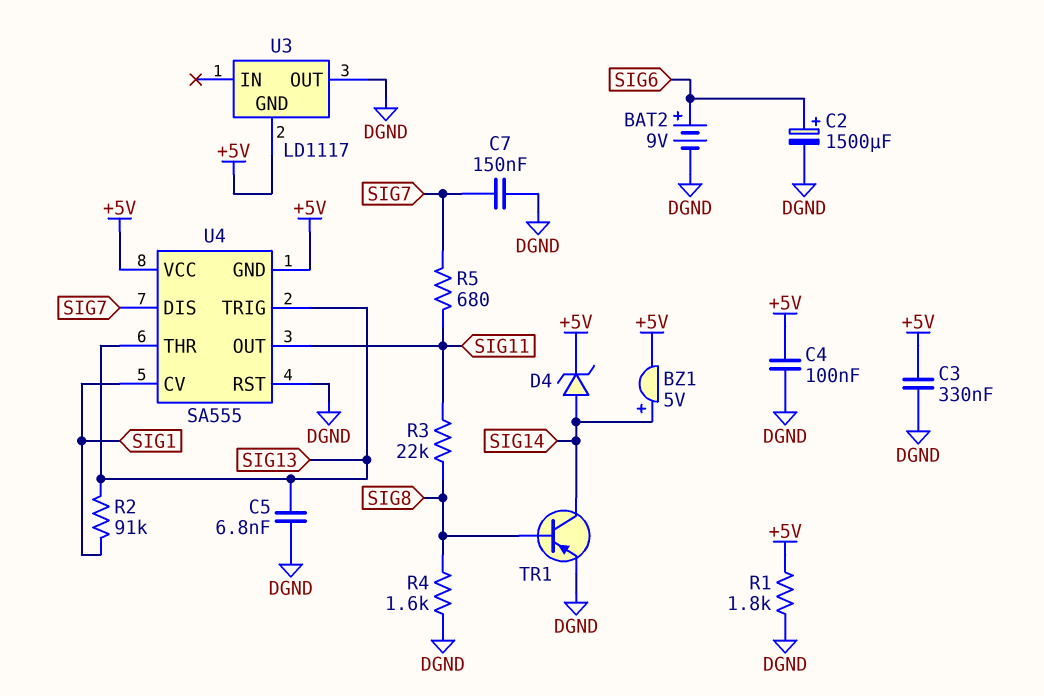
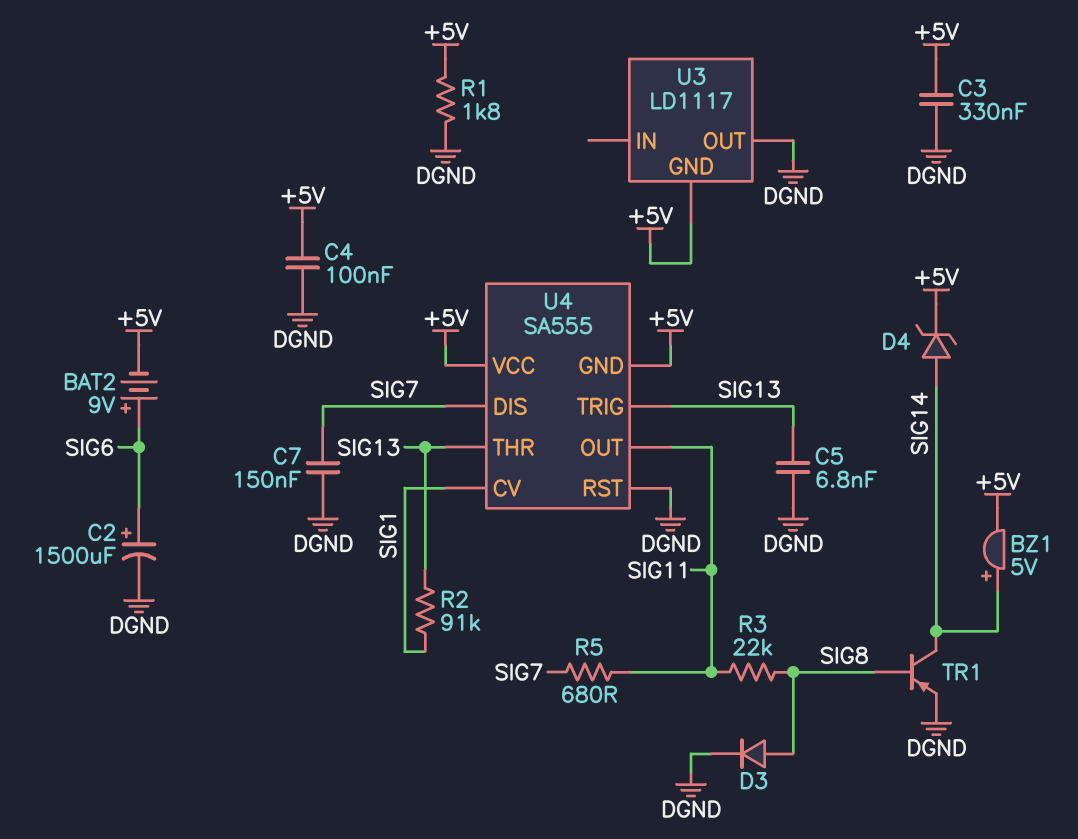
BAT2: 9V (plus SIG6, minus DGND) -> 9V (plus SIG6, minus +5V)
D3: none -> diode (A SIG8, K DGND)
R4: 1.6k (DGND, SIG8) -> none

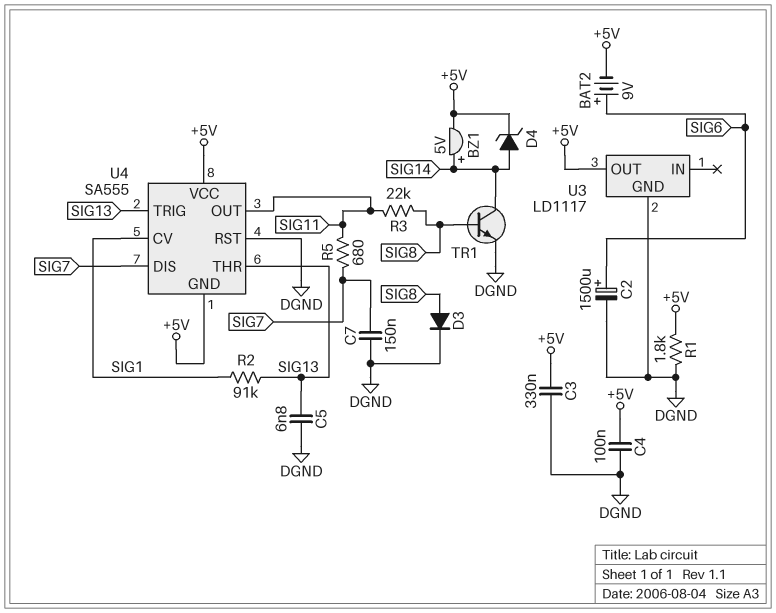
TR1: PNP (B SIG8, C SIG14, E DGND) -> NPN (B SIG8, C SIG14, E DGND)
U3 pin GND: +5V -> DGND
U3 pin OUT: DGND -> +5V

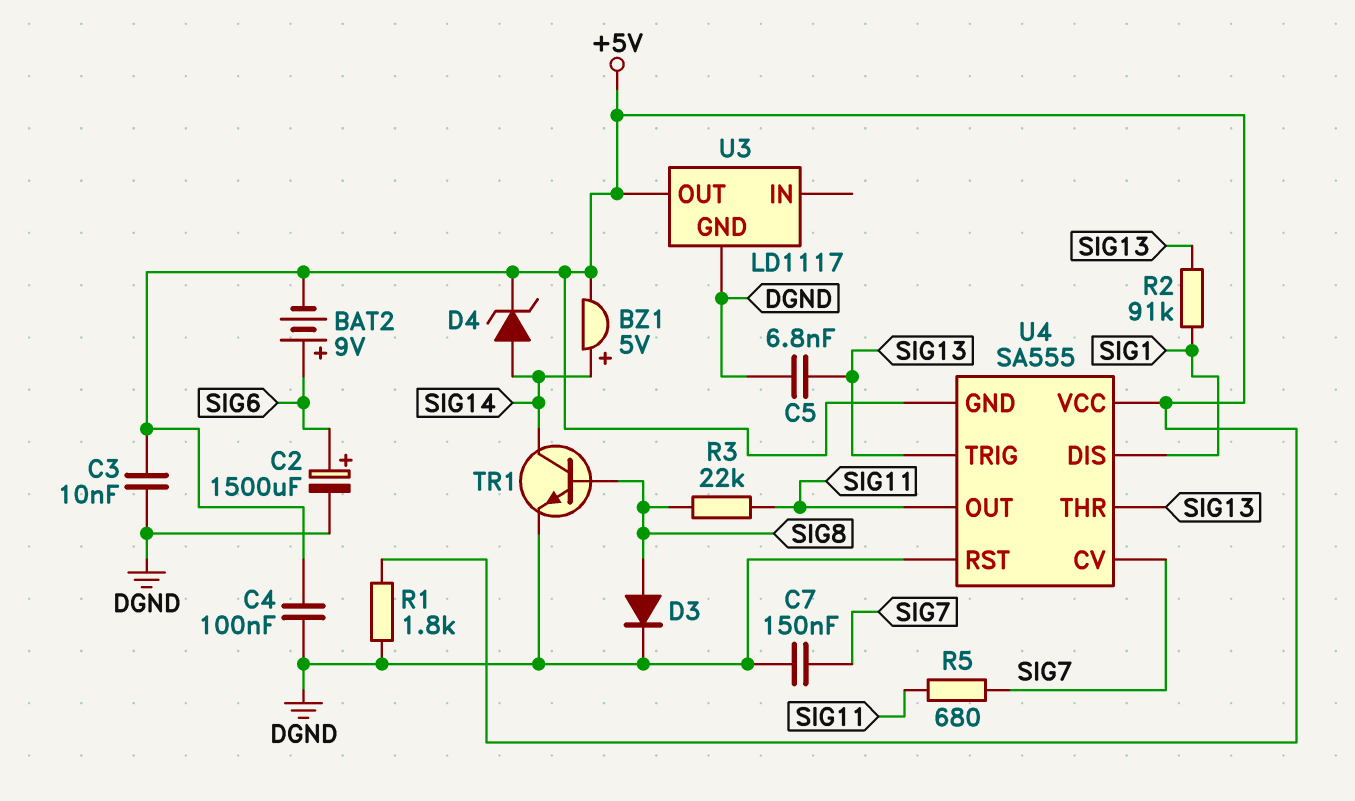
C3: 330nF (+5V, DGND) -> 10nF (+5V, DGND)
U4 pin CV: SIG1 -> SIG7
U4 pin DIS: SIG7 -> SIG1

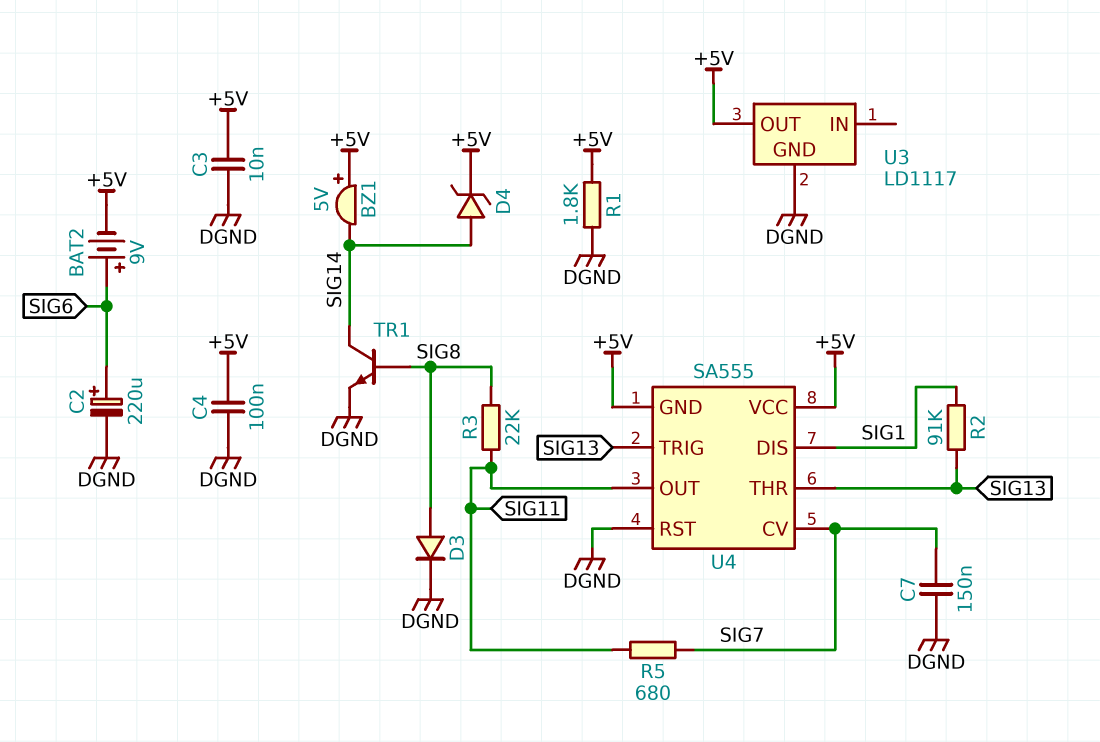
BZ1: buzzer 5V (plus SIG14, minus +5V) -> buzzer 5V (plus +5V, minus SIG14)
C2: 1500uF (plus SIG6, minus DGND) -> 220uF (plus SIG6, minus DGND)
C5: 6.8nF (DGND, SIG13) -> none

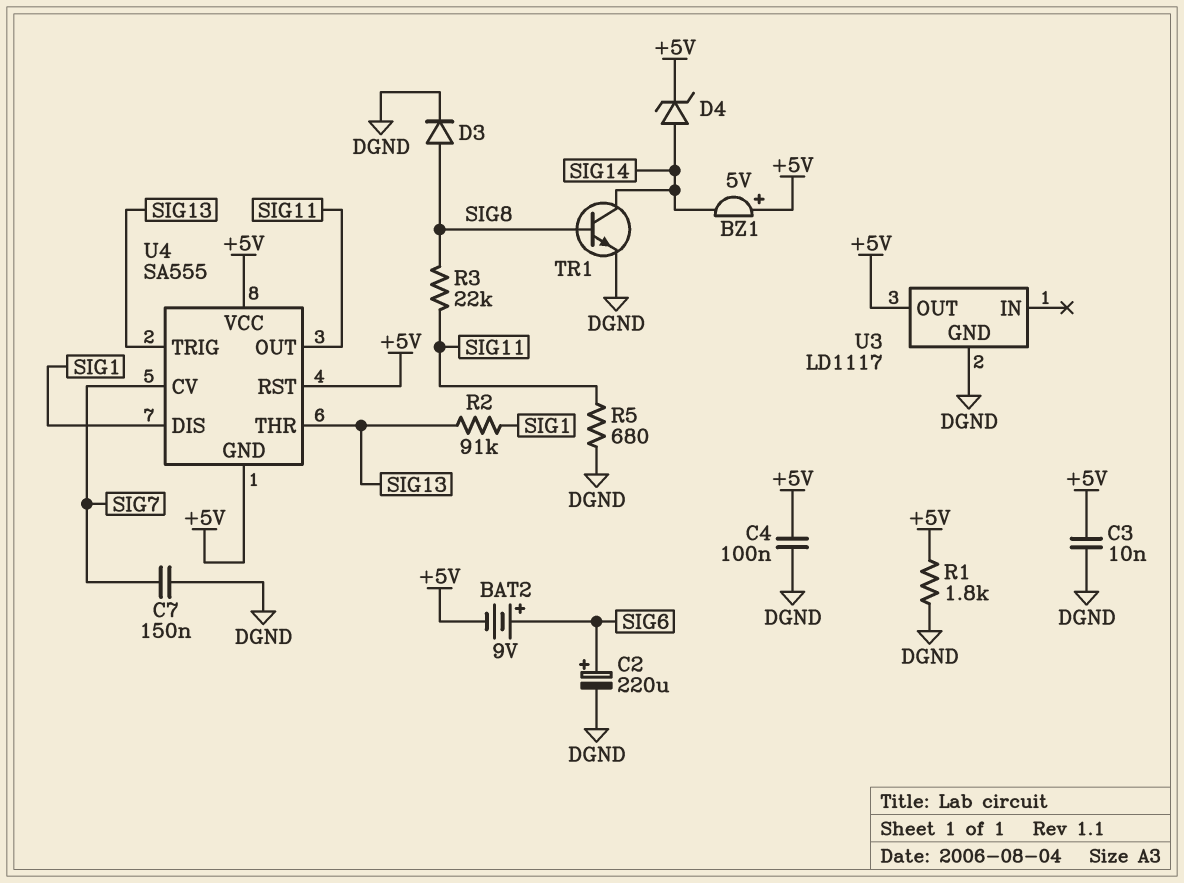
R5: 680 (SIG7, SIG11) -> 680 (DGND, SIG11)
U4 pin RST: DGND -> +5V

